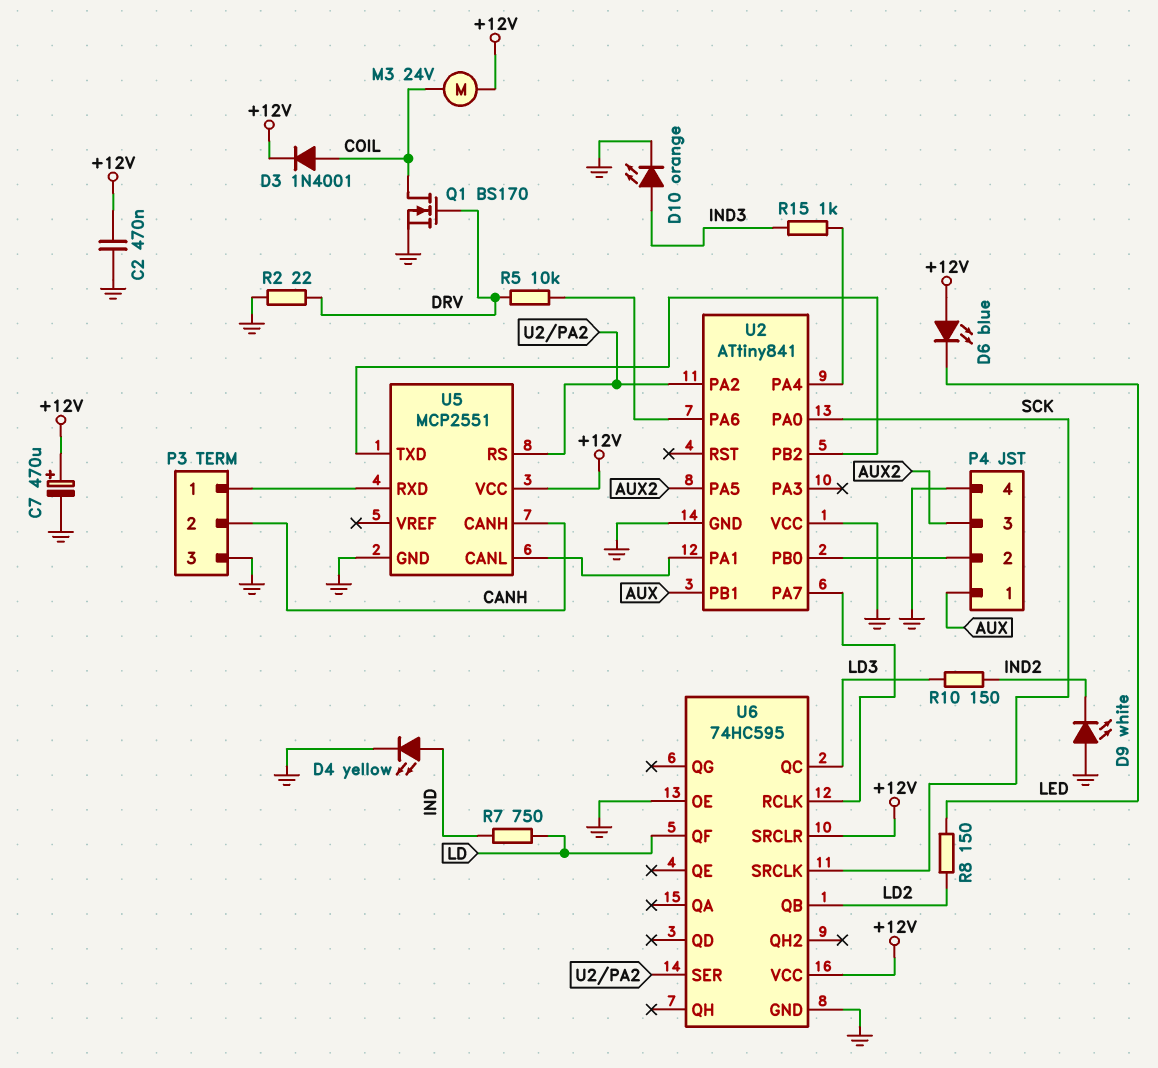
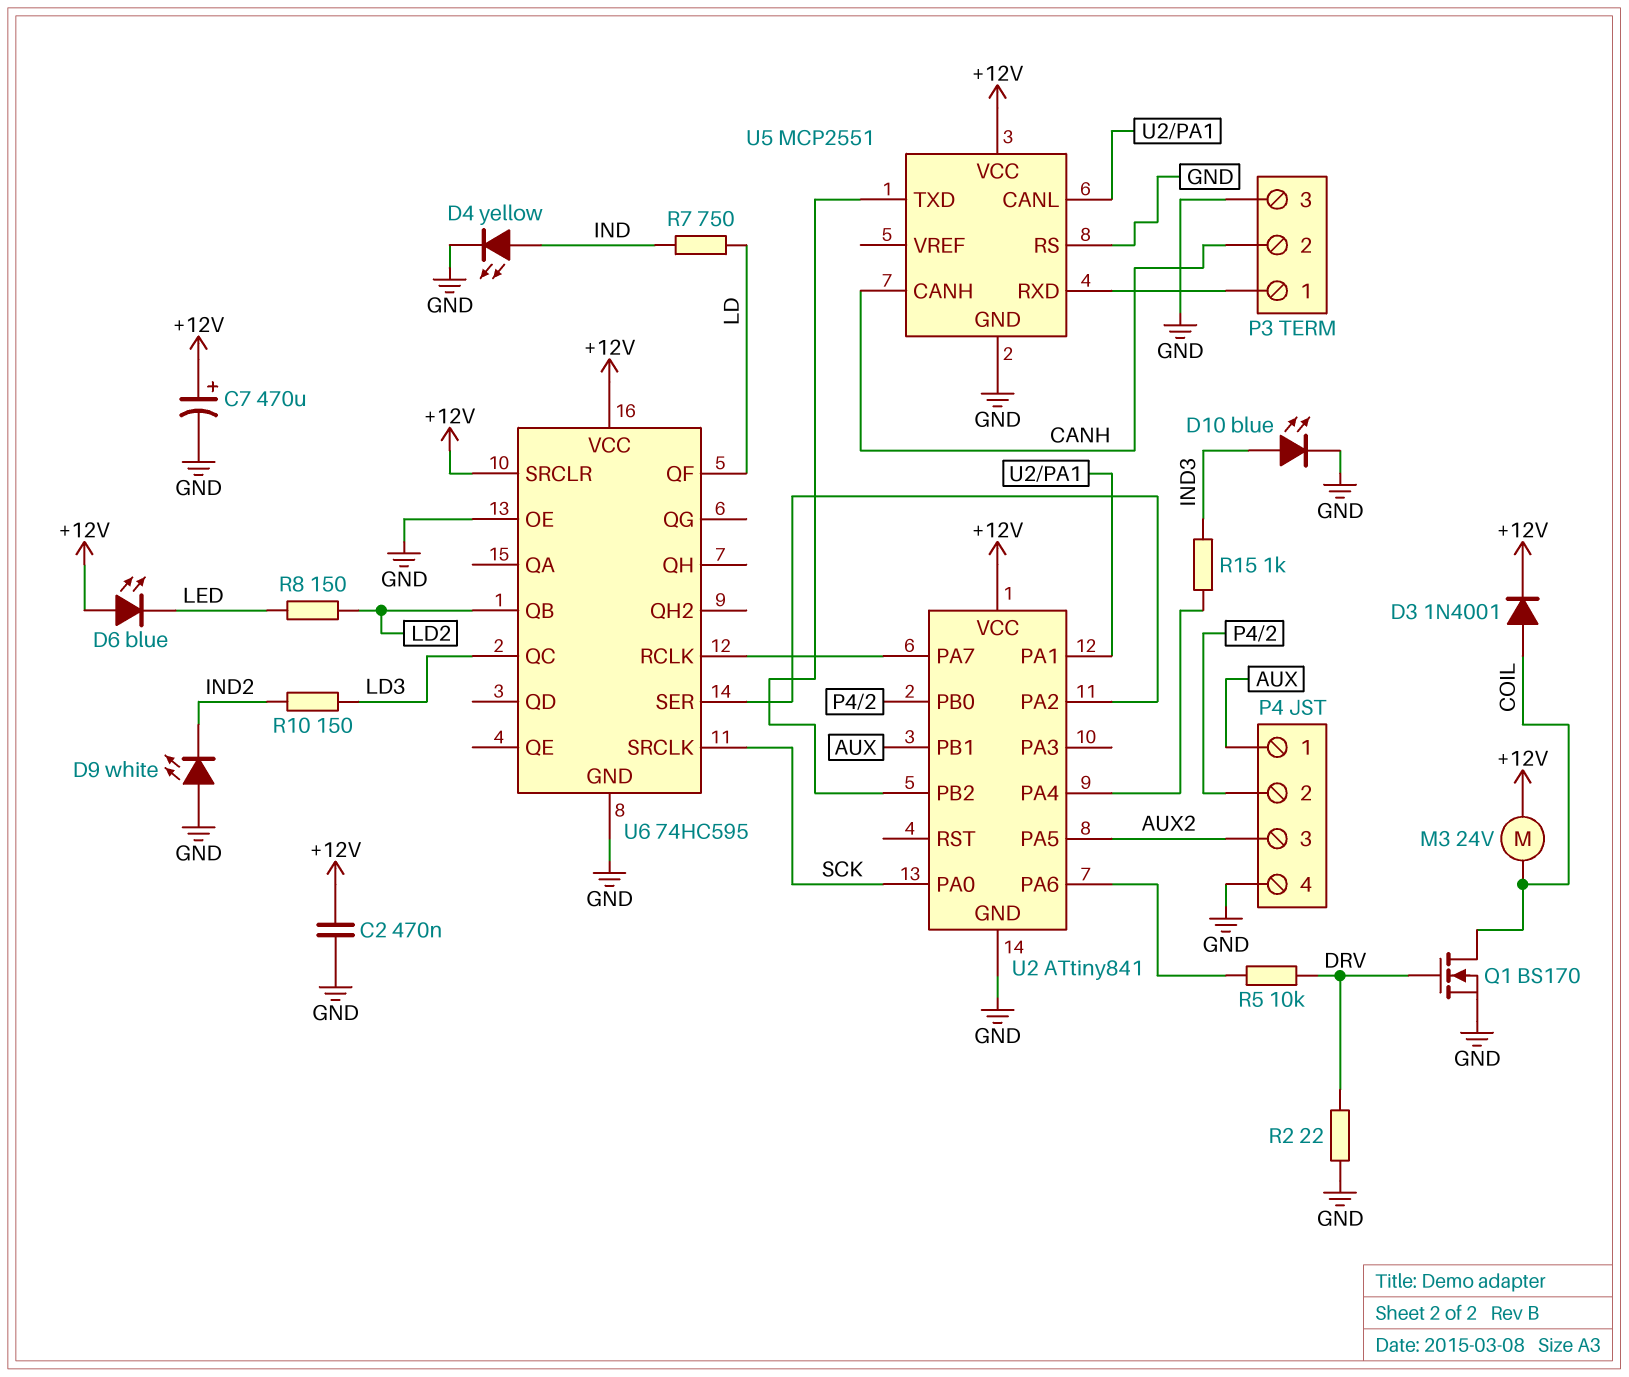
D10: LED orange (A IND3, K GND) -> LED blue (A IND3, K GND)
U2 pin VCC: GND -> +12V
U5 pin RS: U2/PA2 -> GND

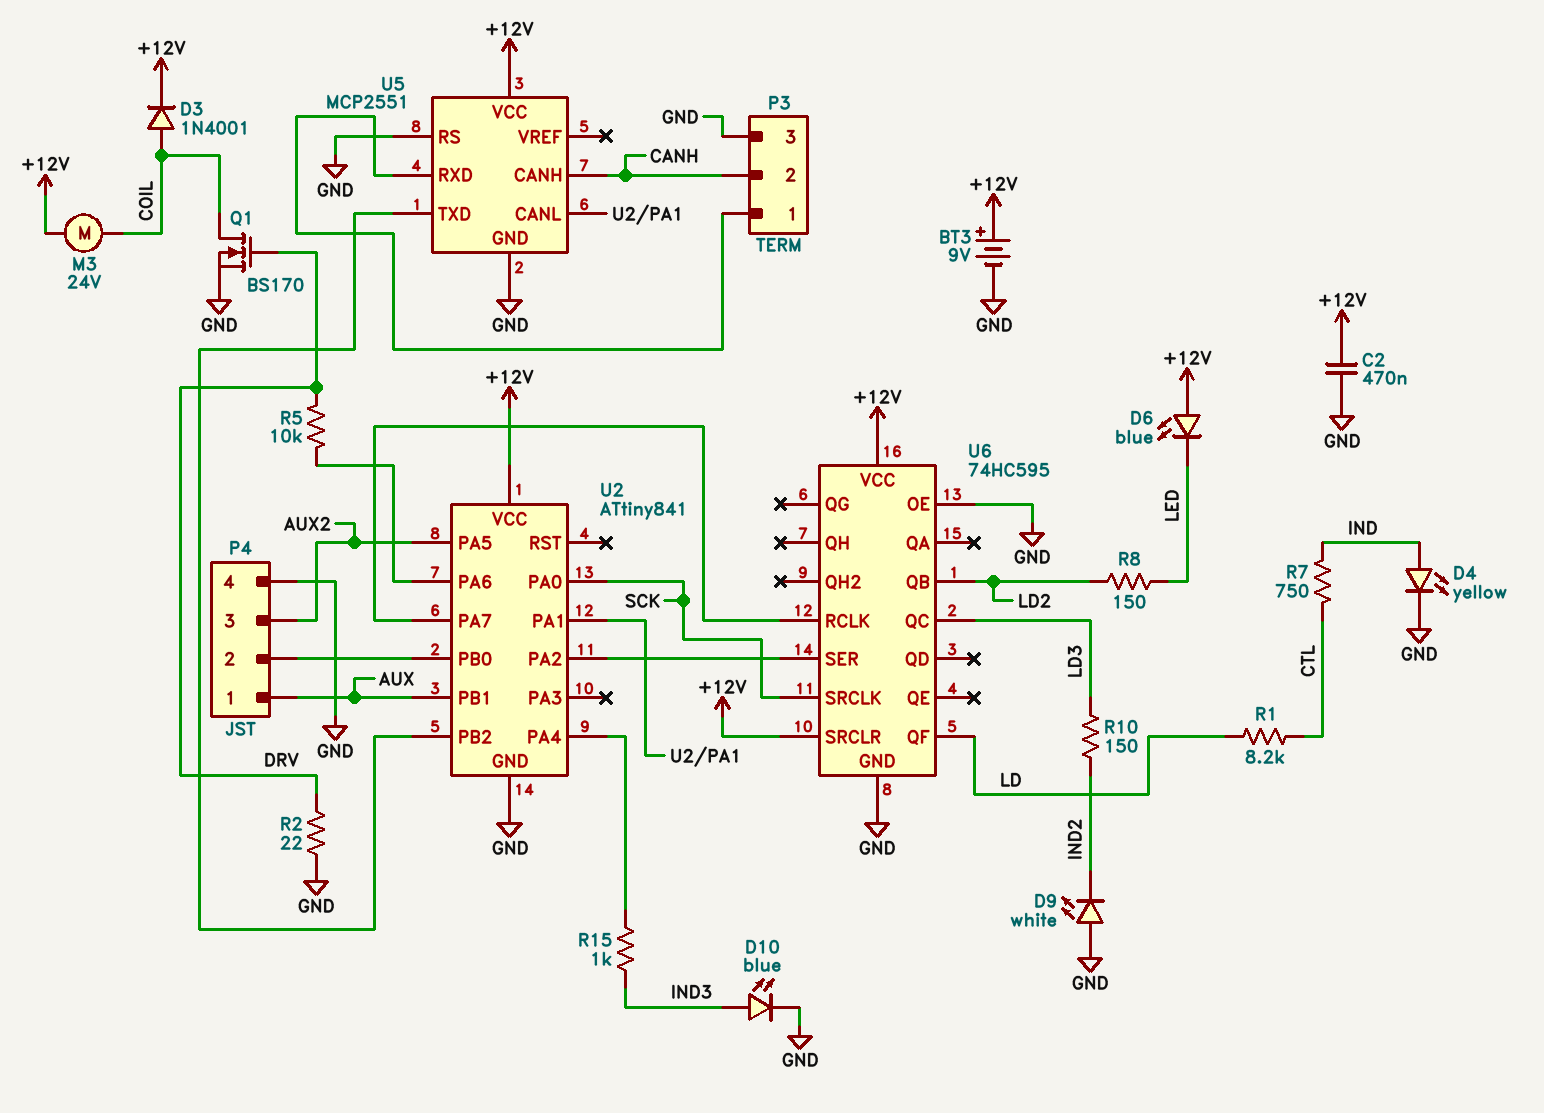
BT3: none -> 9V (plus +12V, minus GND)
C7: 470uF (plus +12V, minus GND) -> none
R1: none -> 8.2k (CTL, LD)
R7: 750 (IND, LD) -> 750 (CTL, IND)

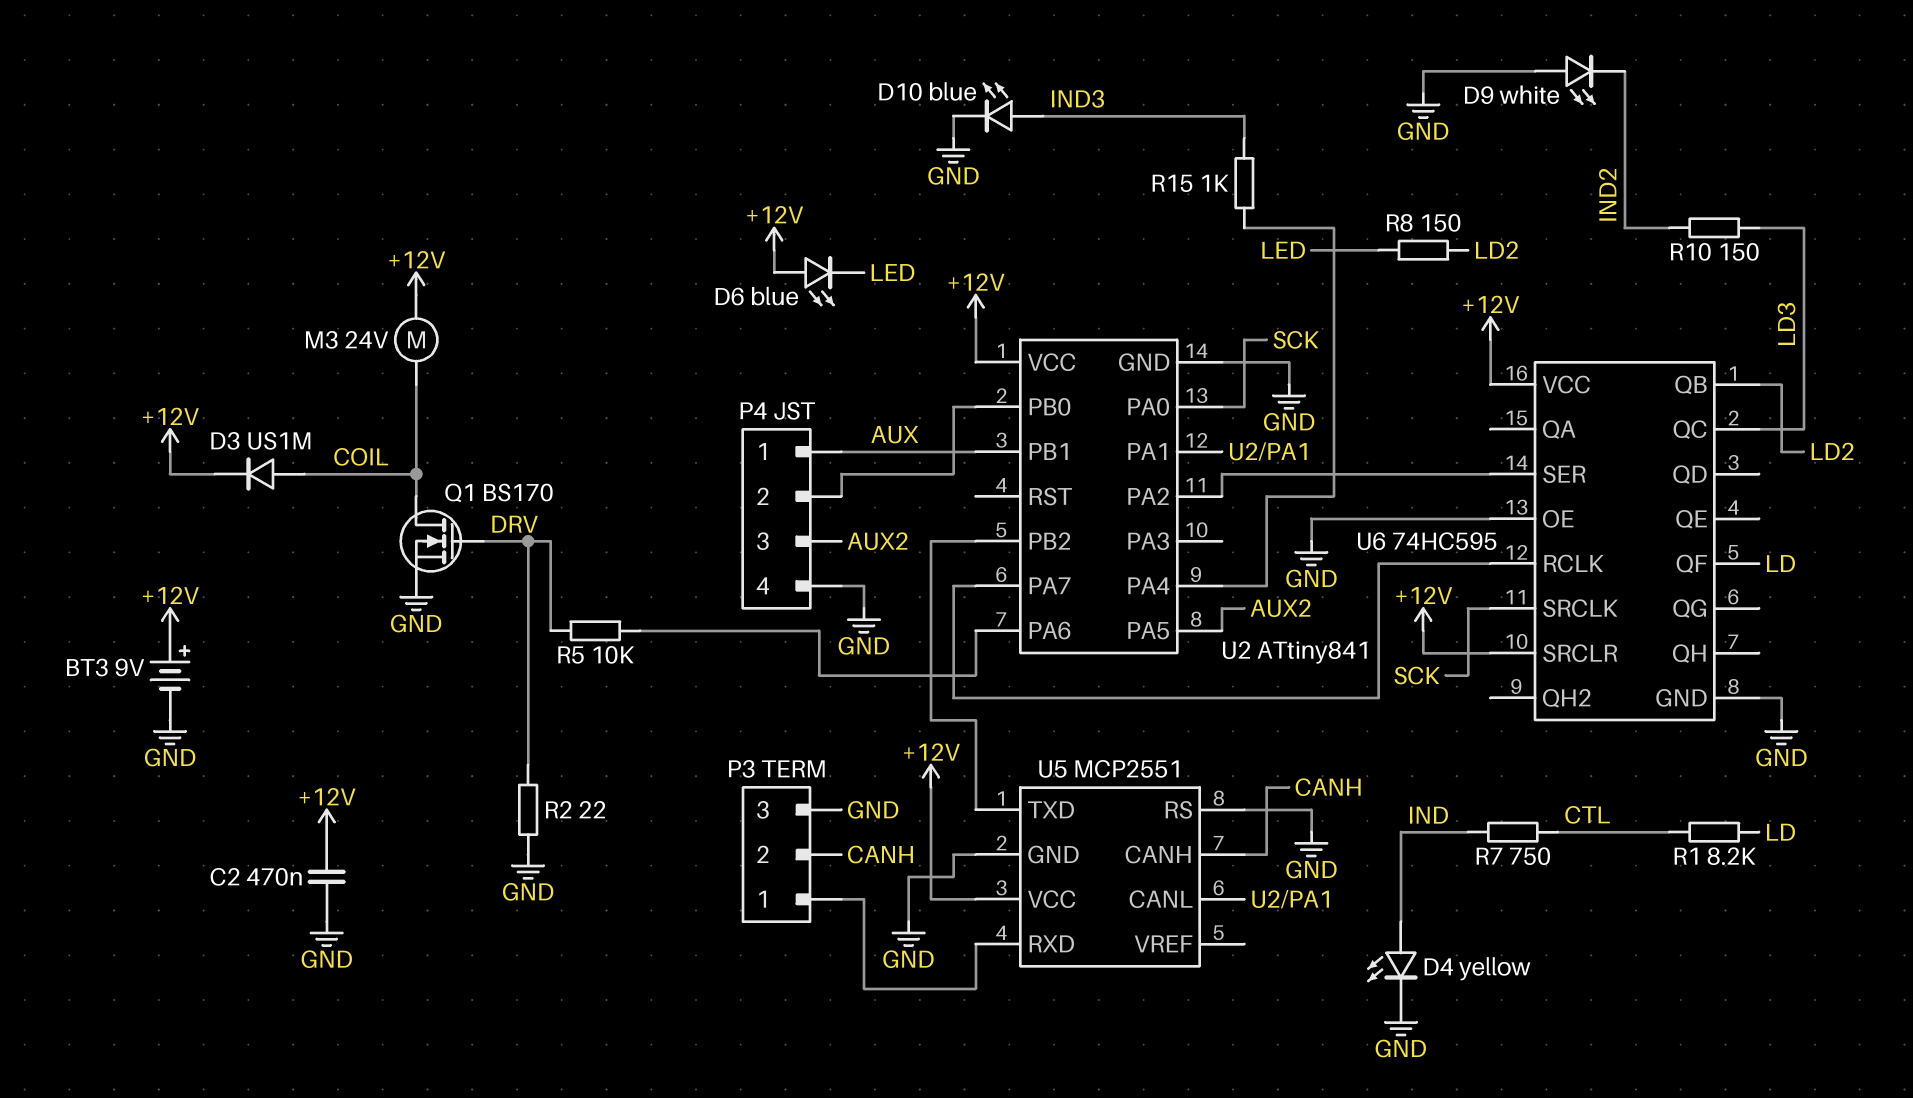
D3: diode 1N4001 (A COIL, K +12V) -> diode US1M (A COIL, K +12V)

